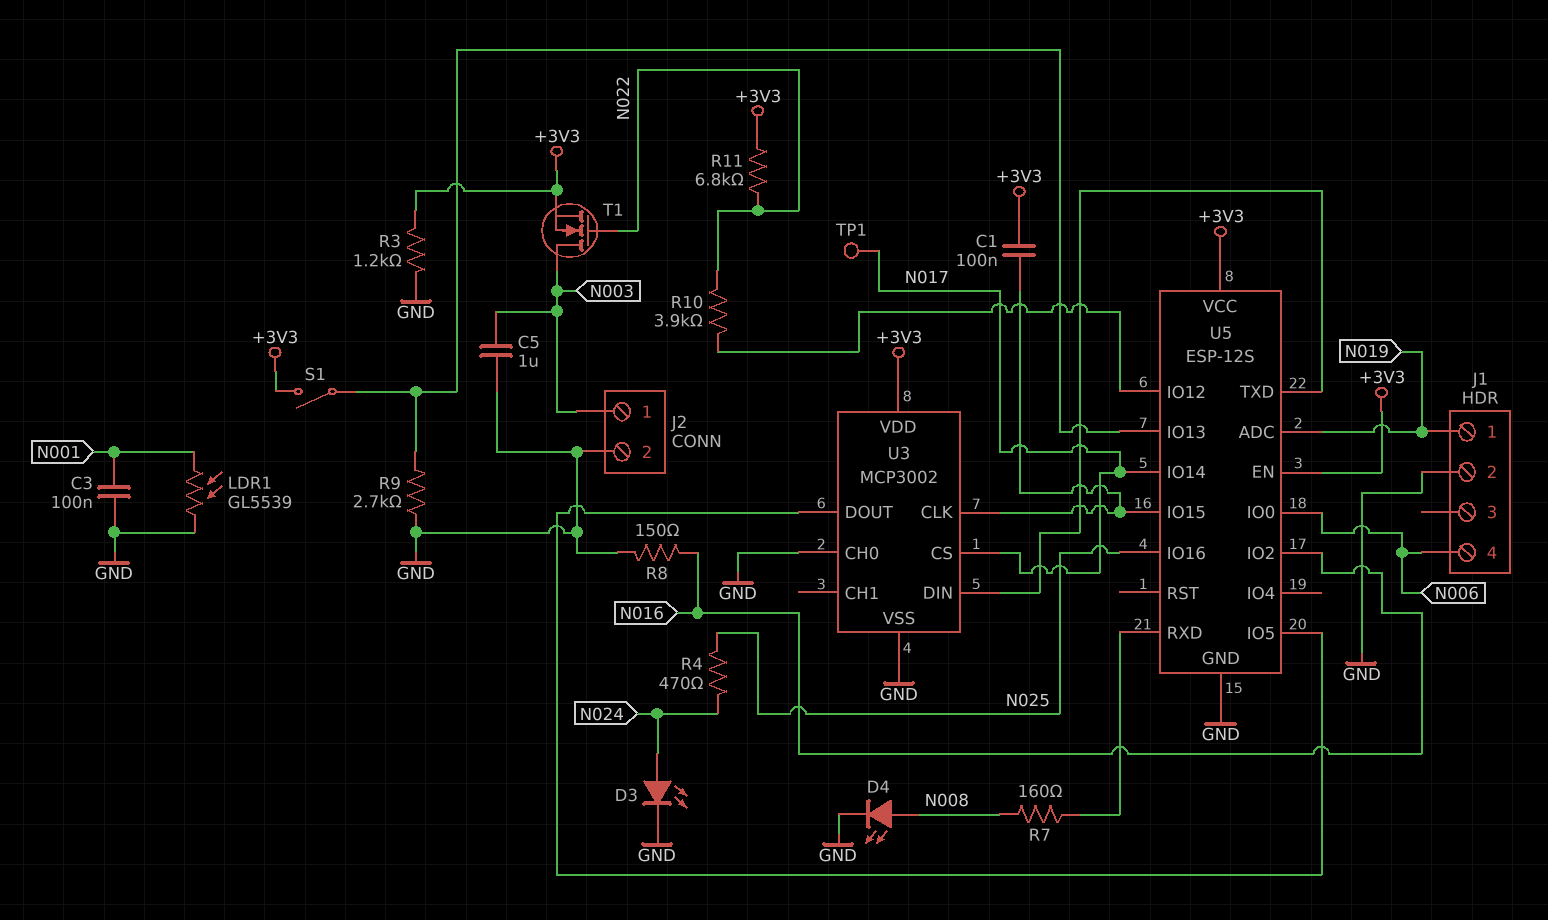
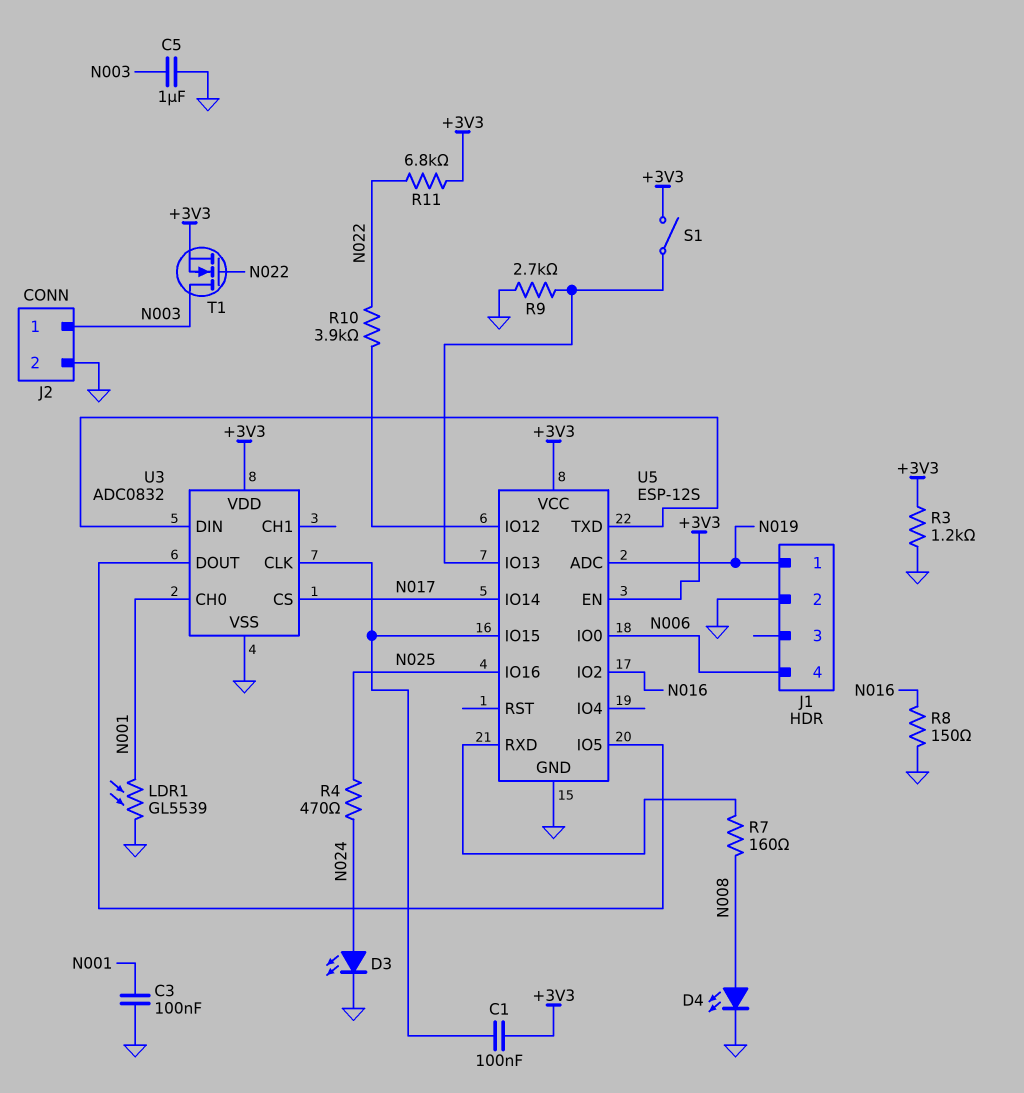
TP1: test point (N017) -> none
U3: MCP3002 -> ADC0832
U3 pin CH0: GND -> N001

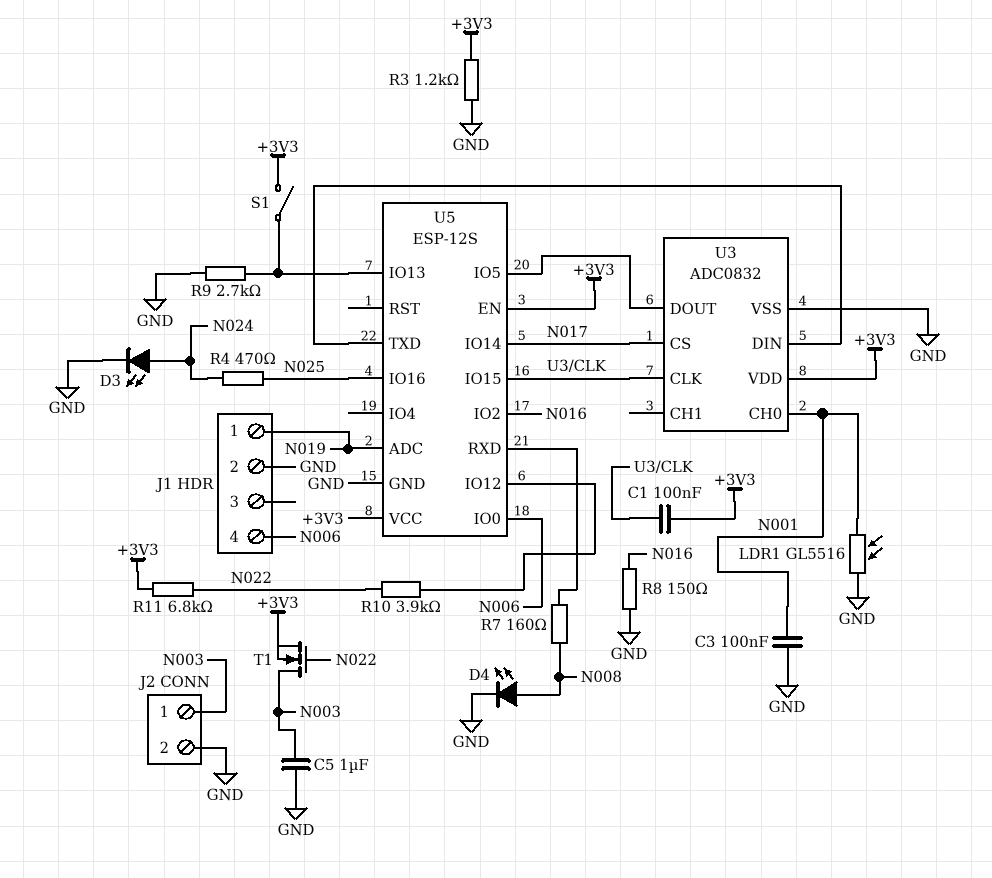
LDR1: GL5539 (GND, N001) -> GL5516 (GND, N001)

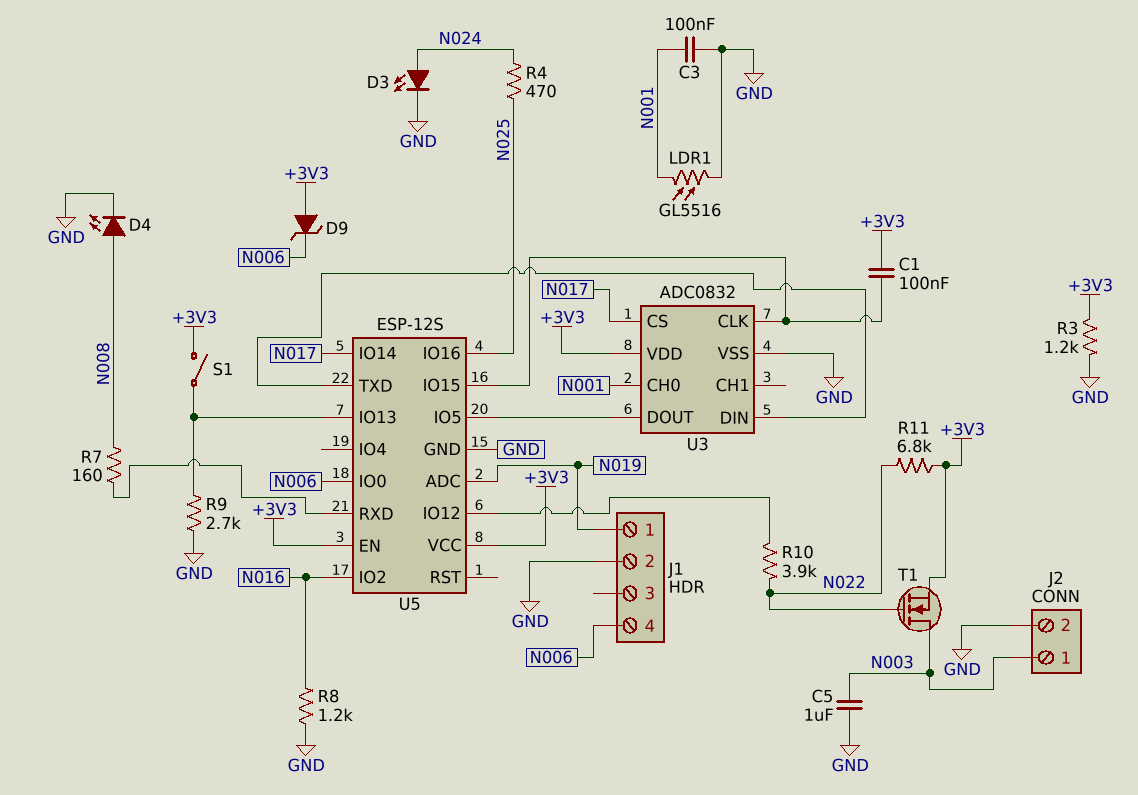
D9: none -> zener (A +3V3, K N006)
R8: 150 (GND, N016) -> 1.2k (GND, N016)

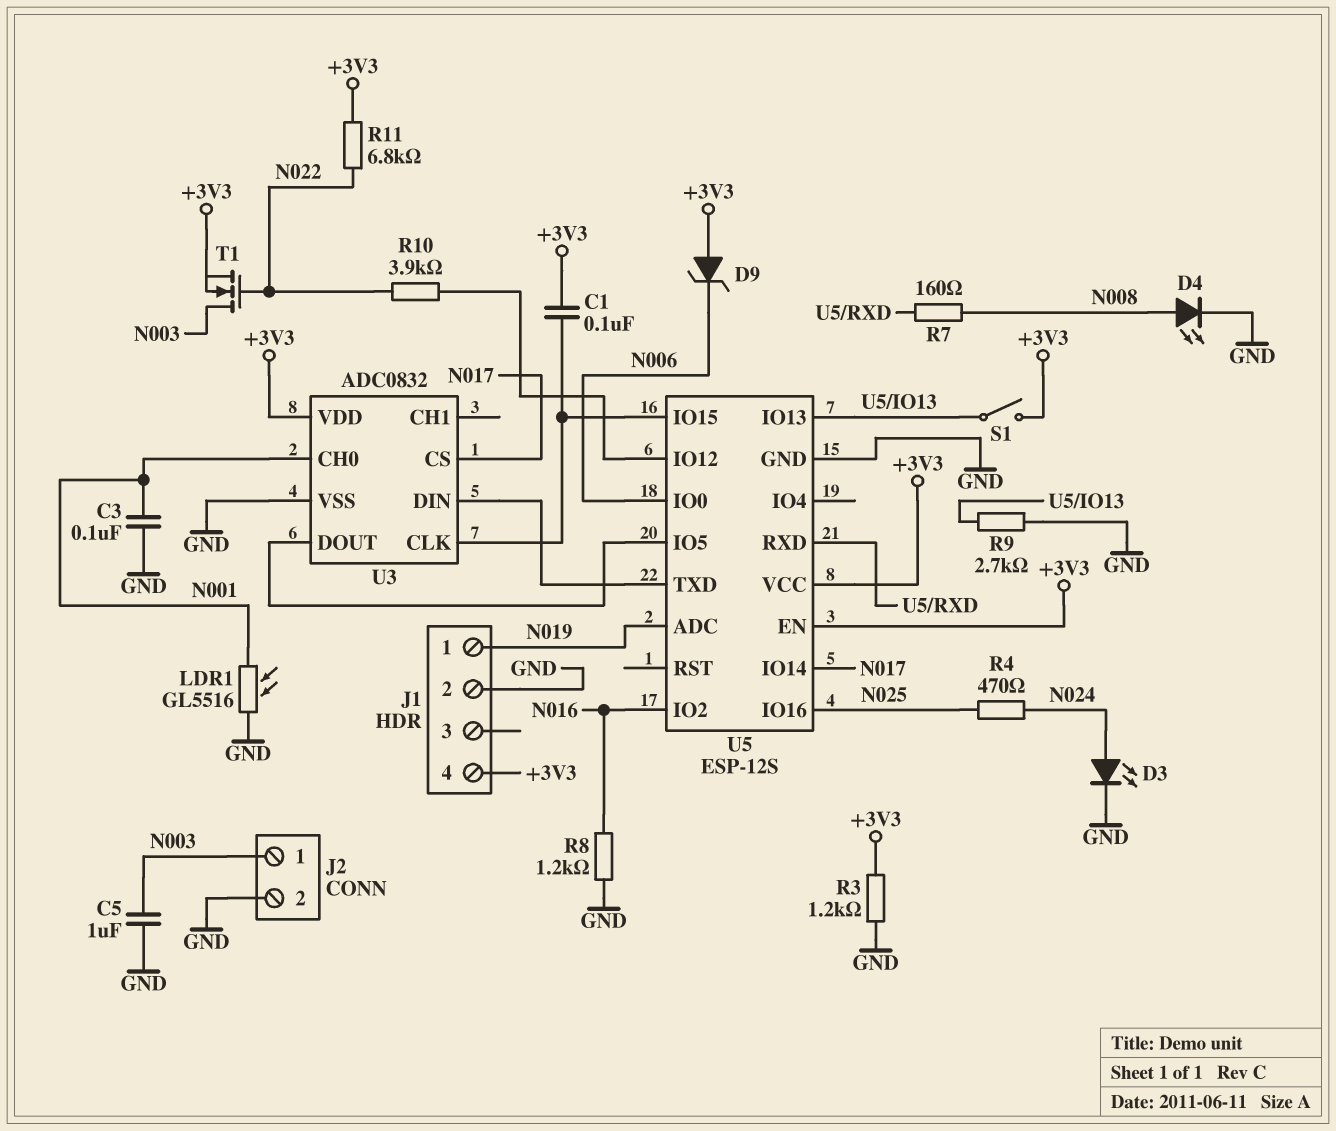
J1 pin 4: N006 -> +3V3

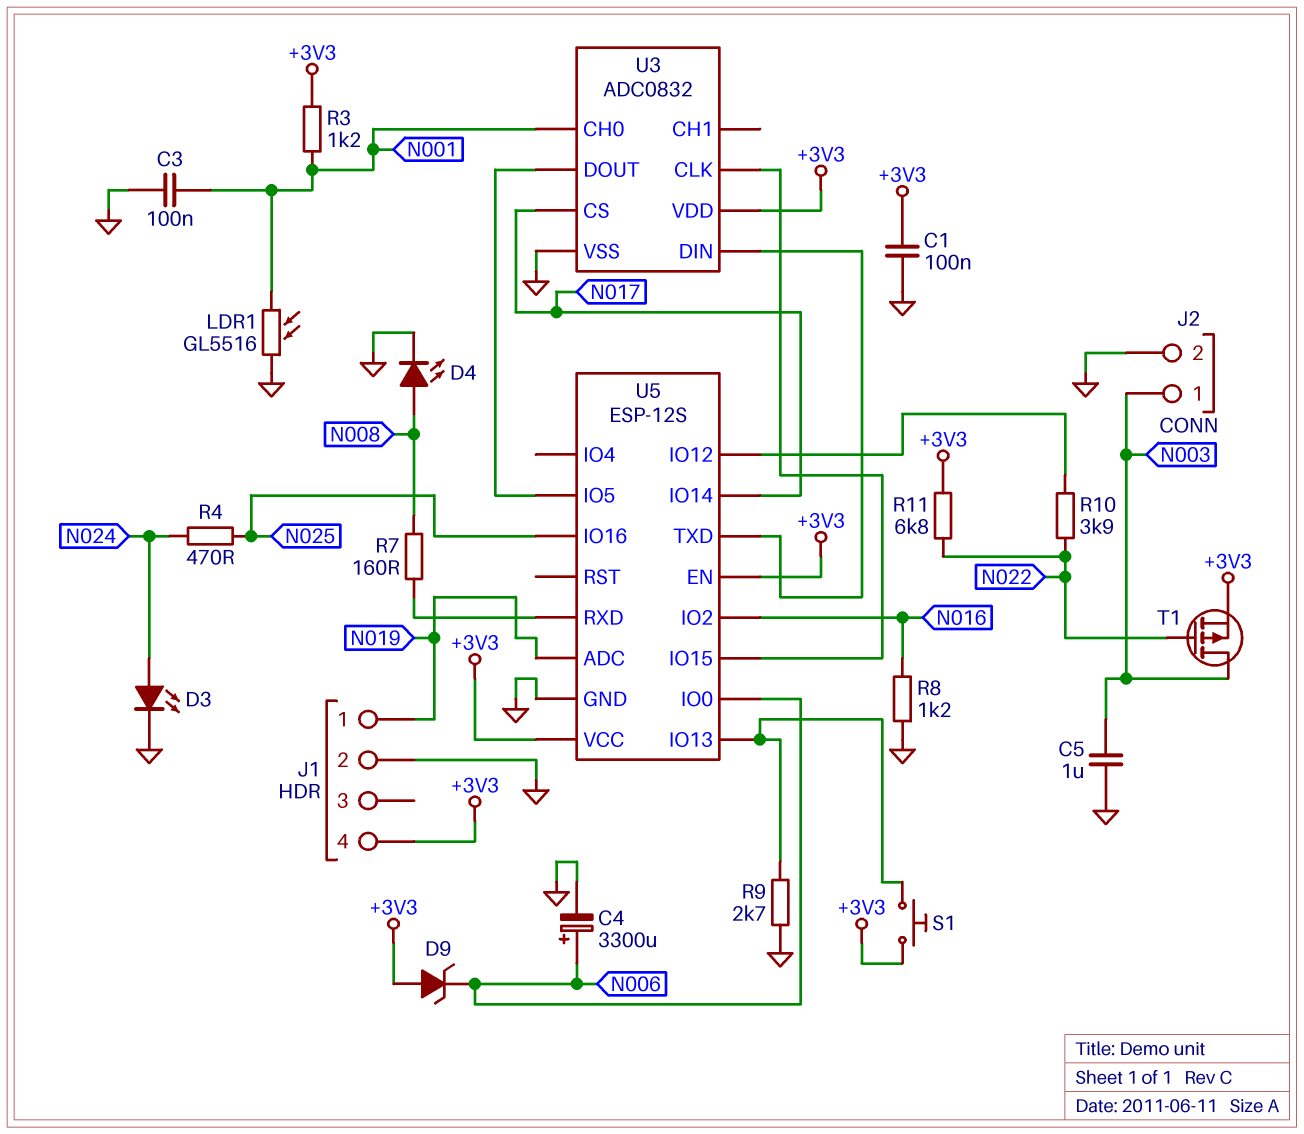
C1: 100nF (+3V3, U3/CLK) -> 100nF (+3V3, GND)
C4: none -> 3300uF (plus N006, minus GND)
R3: 1.2k (+3V3, GND) -> 1.2k (+3V3, N001)
S1: switch (+3V3, U5/IO13) -> button (+3V3, U5/IO13)
T1: NMOS (G N022, D N003, S +3V3) -> PMOS (G N022, D N003, S +3V3)

